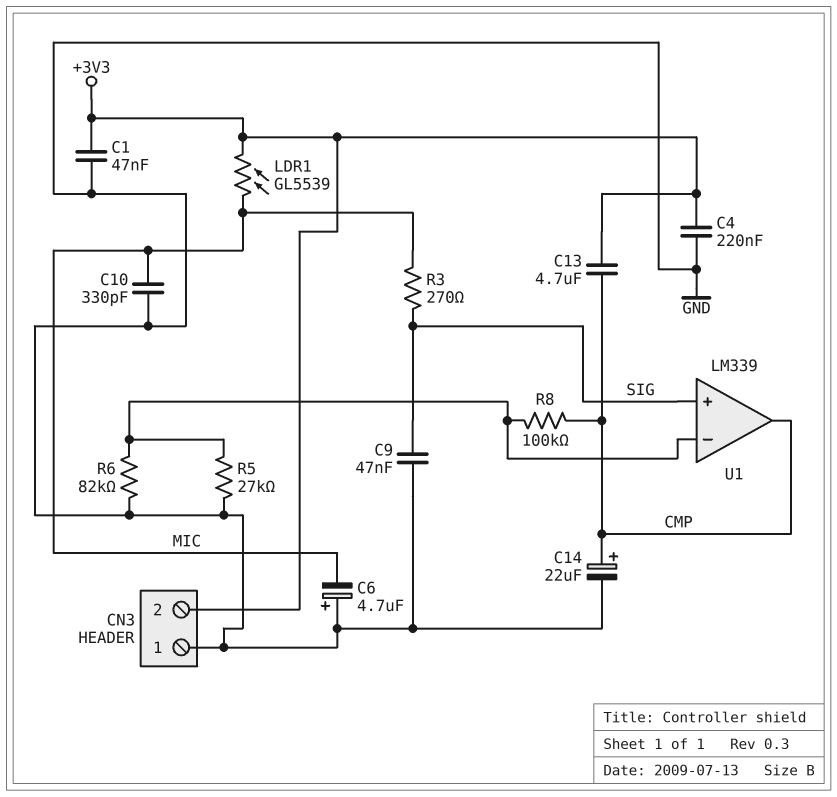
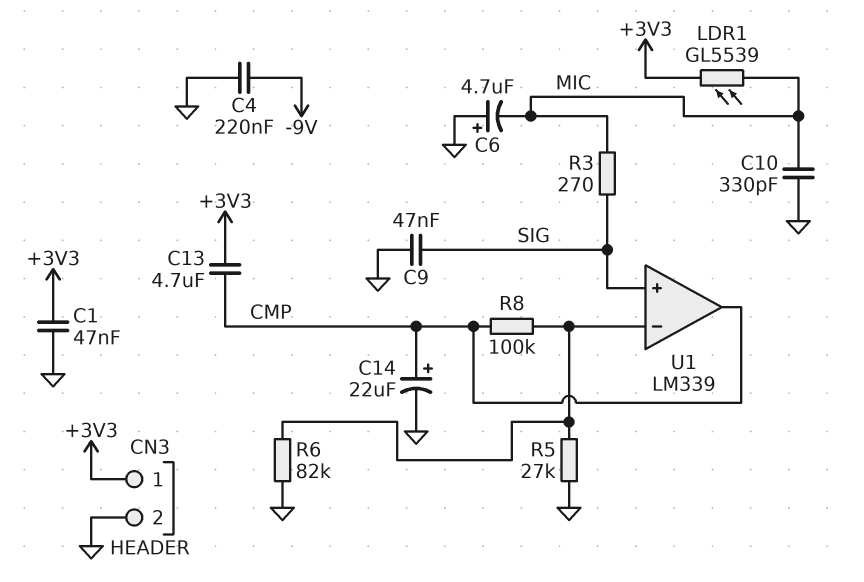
C4: 220nF (+3V3, GND) -> 220nF (-9V, GND)
CN3 pin 1: GND -> +3V3
CN3 pin 2: +3V3 -> GND

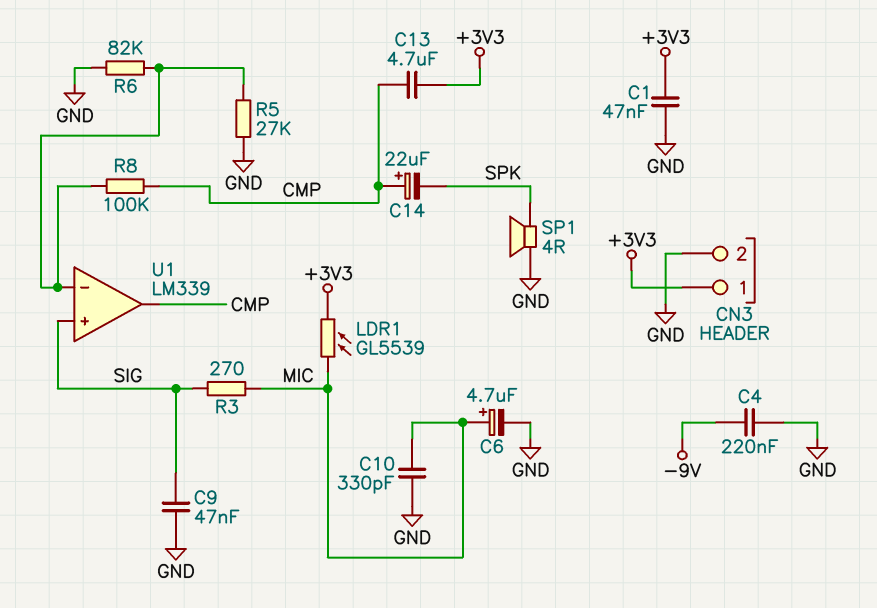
C6: 4.7uF (plus GND, minus MIC) -> 4.7uF (plus MIC, minus GND)
C14: 22uF (plus CMP, minus GND) -> 22uF (plus CMP, minus SPK)
SP1: none -> speaker 4R (GND, SPK)

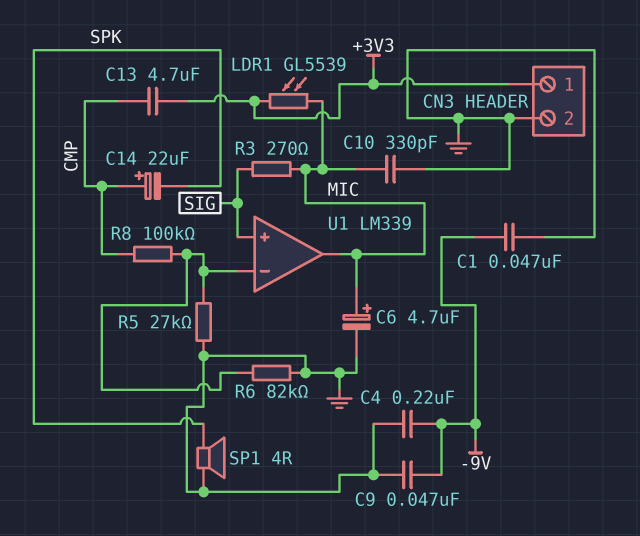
C1: 47nF (+3V3, GND) -> 47nF (-9V, GND)
C9: 47nF (GND, SIG) -> 47nF (-9V, GND)
U1 pin out: CMP -> MIC

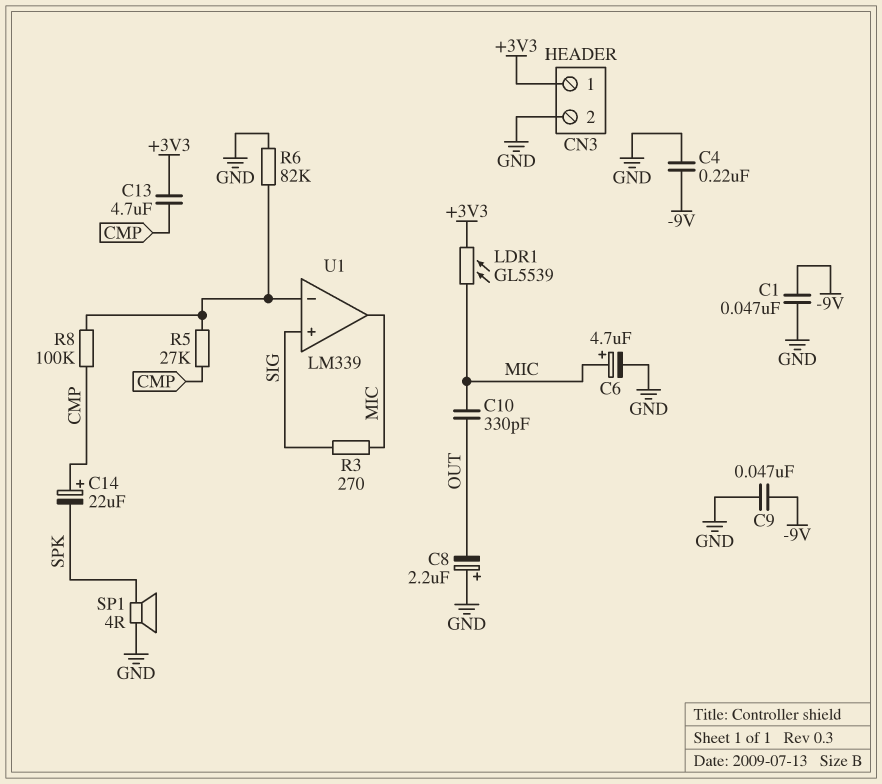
C8: none -> 2.2uF (plus GND, minus OUT)
C10: 330pF (GND, MIC) -> 330pF (MIC, OUT)
R5: 27k (GND, U1/in-) -> 27k (CMP, U1/in-)

